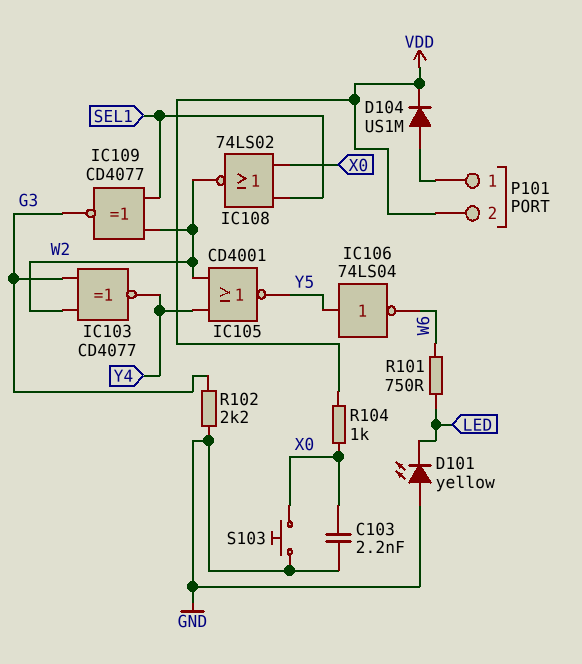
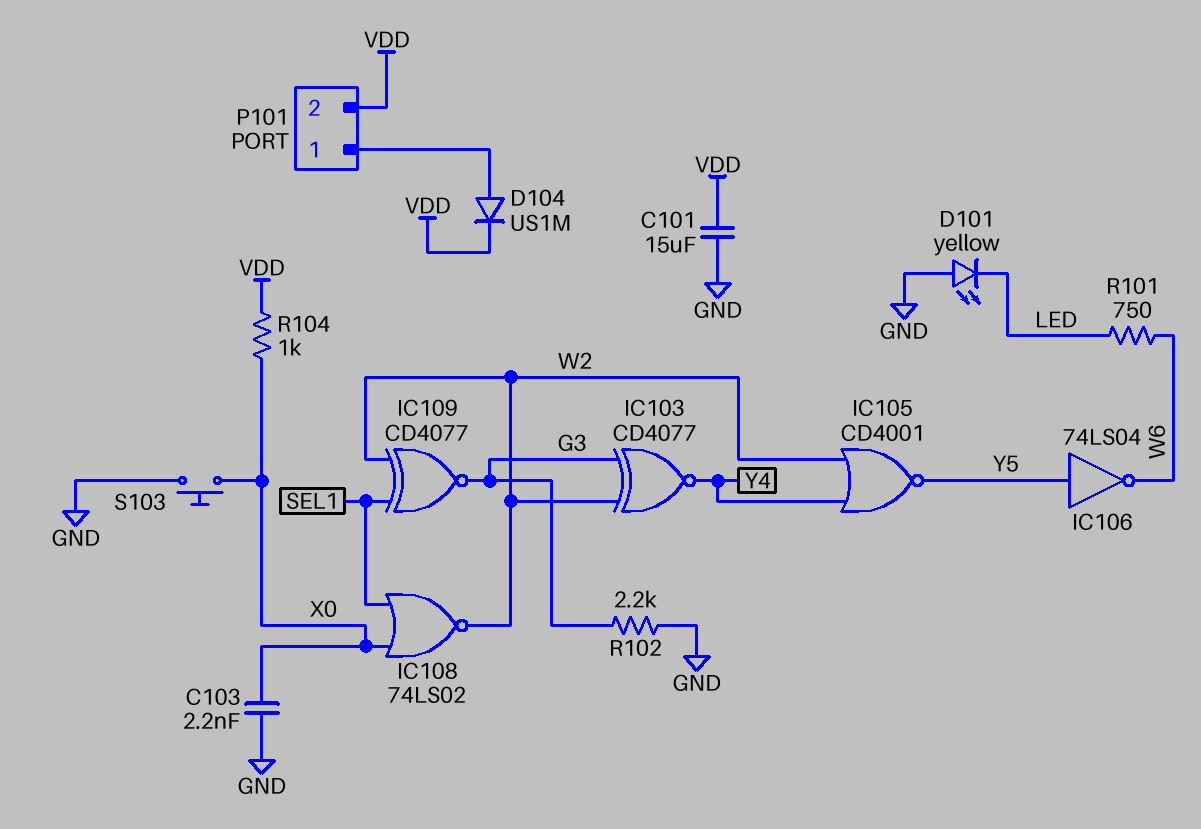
C101: none -> 15uF (GND, VDD)

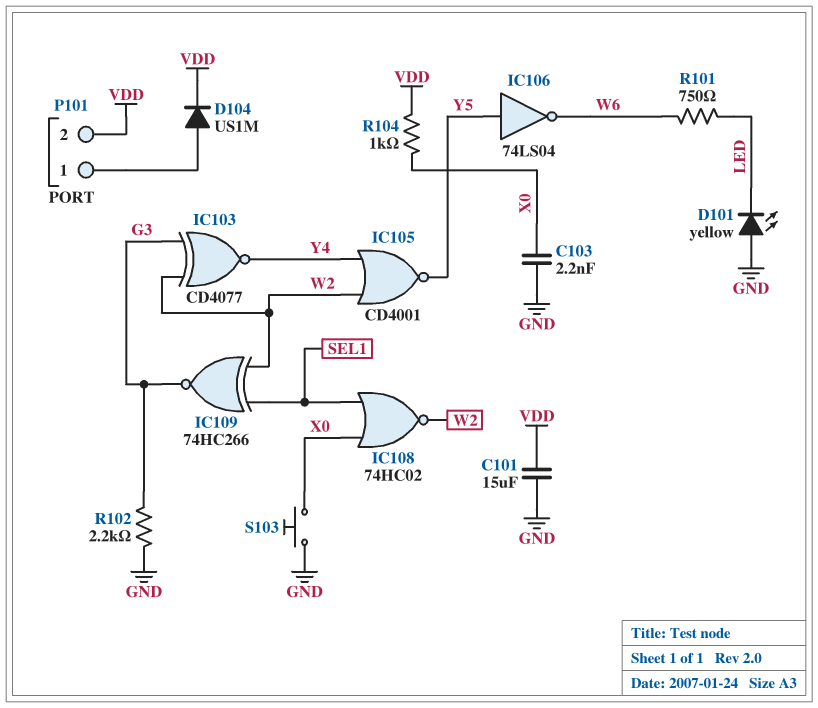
IC108: NOR 74LS02 (in SEL1, in X0, out W2) -> NOR 74HC02 (in SEL1, in X0, out W2)
IC109: XNOR CD4077 (in SEL1, in W2, out G3) -> XNOR 74HC266 (in SEL1, in W2, out G3)

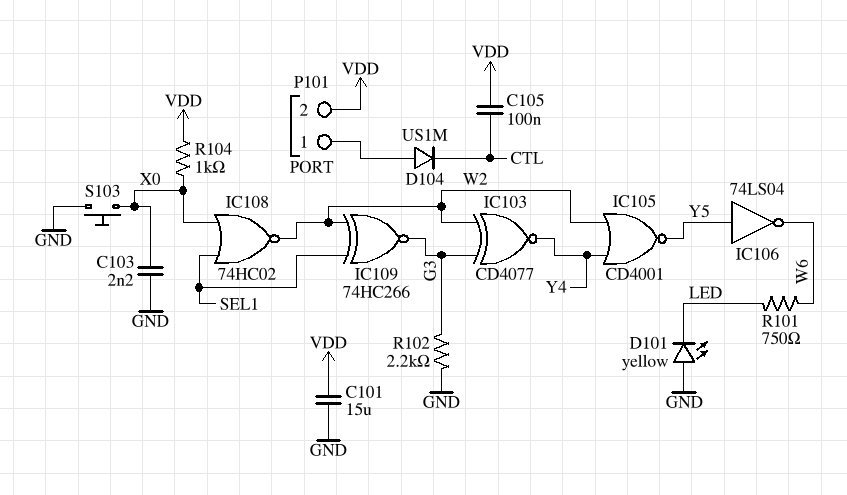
C105: none -> 100nF (CTL, VDD)
D104: diode US1M (A P101/1, K VDD) -> diode US1M (A P101/1, K CTL)

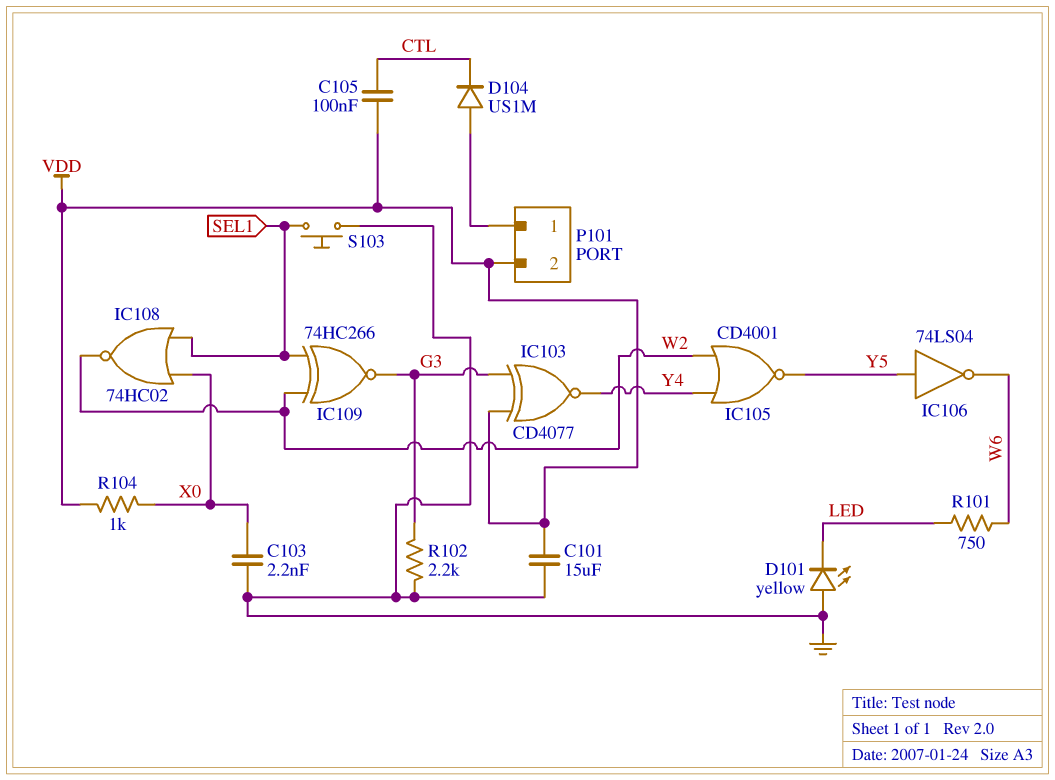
IC103: XNOR CD4077 (in G3, in W2, out Y4) -> XNOR CD4077 (in G3, in VDD, out Y4)
S103: button (GND, X0) -> button (GND, SEL1)

